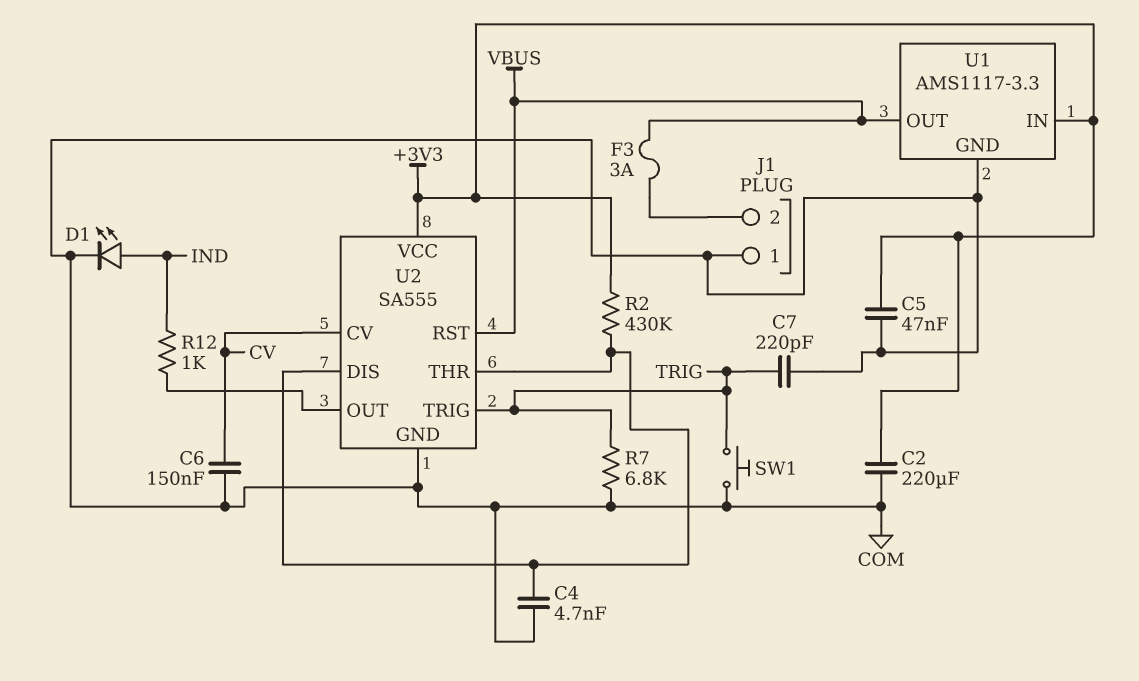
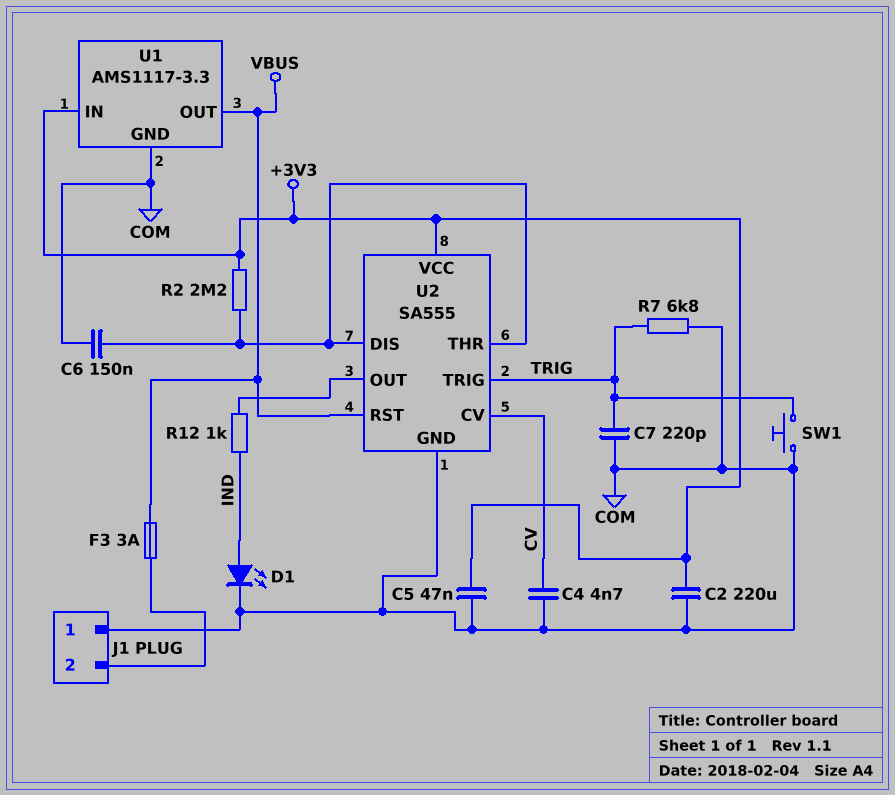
C4: 4.7nF (COM, U2/DIS) -> 4.7nF (COM, CV)
C6: 150nF (COM, CV) -> 150nF (COM, U2/DIS)
R2: 430k (+3V3, U2/DIS) -> 2.2M (+3V3, U2/DIS)

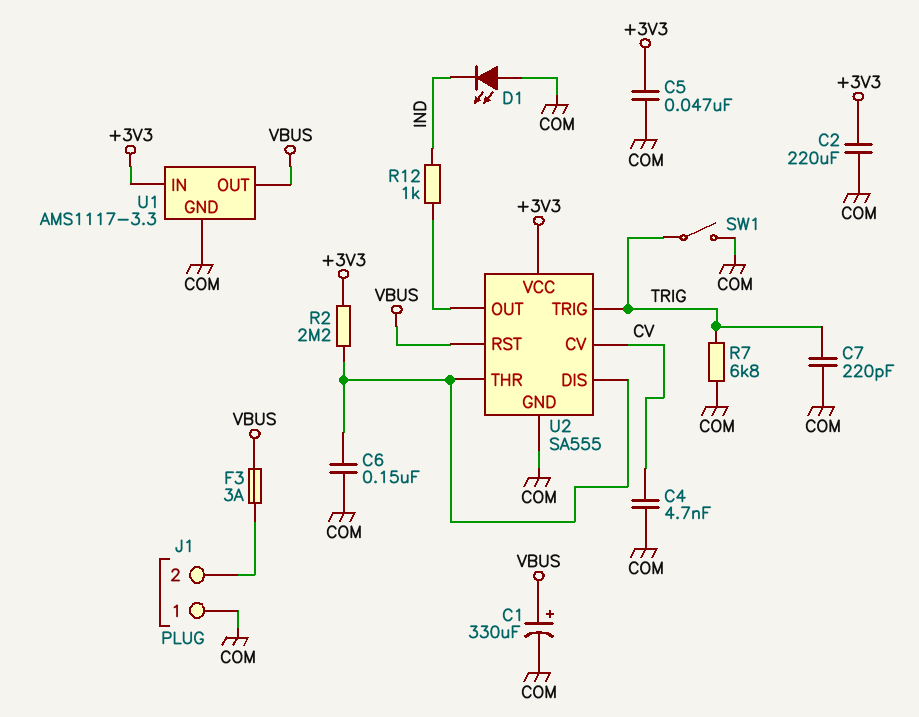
C1: none -> 330uF (plus VBUS, minus COM)
D1: LED (A IND, K COM) -> LED (A COM, K IND)
SW1: button (COM, TRIG) -> switch (COM, TRIG)

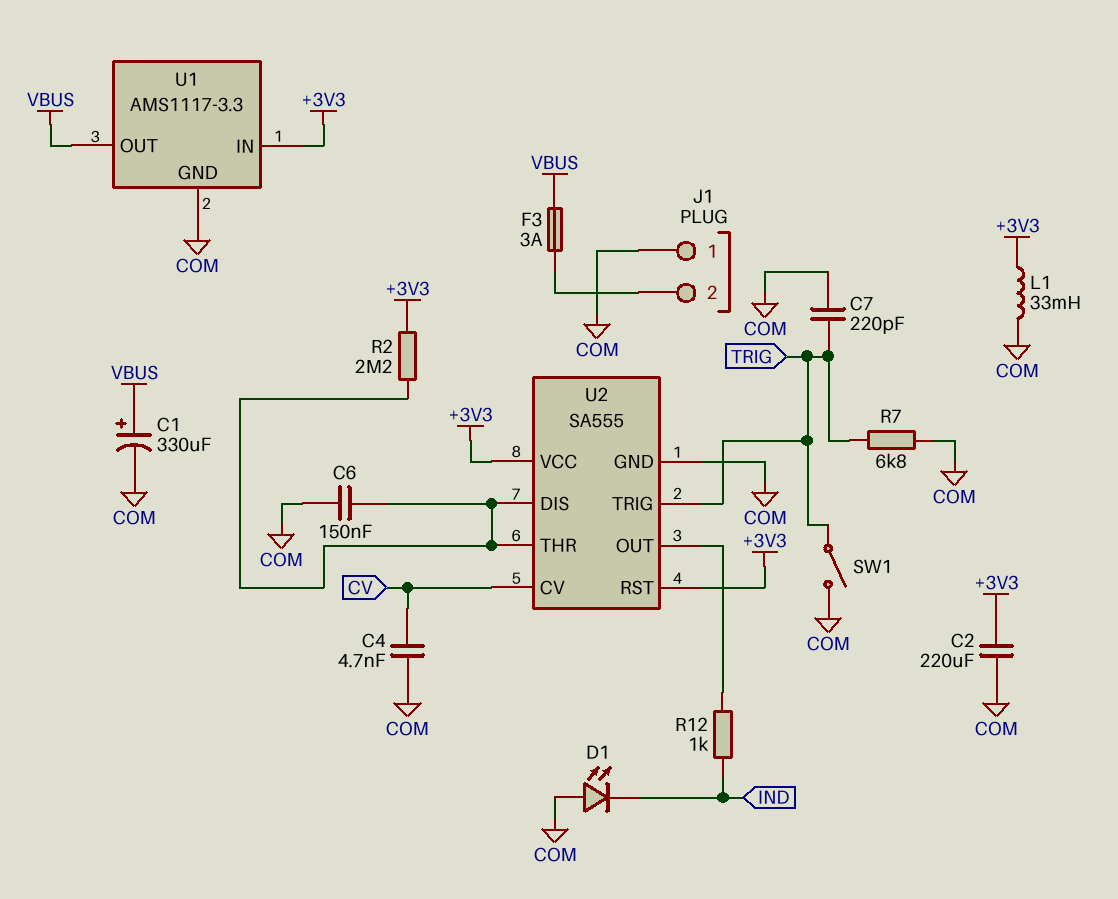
C5: 47nF (+3V3, COM) -> none
L1: none -> 33mH (+3V3, COM)
U2 pin RST: VBUS -> +3V3

